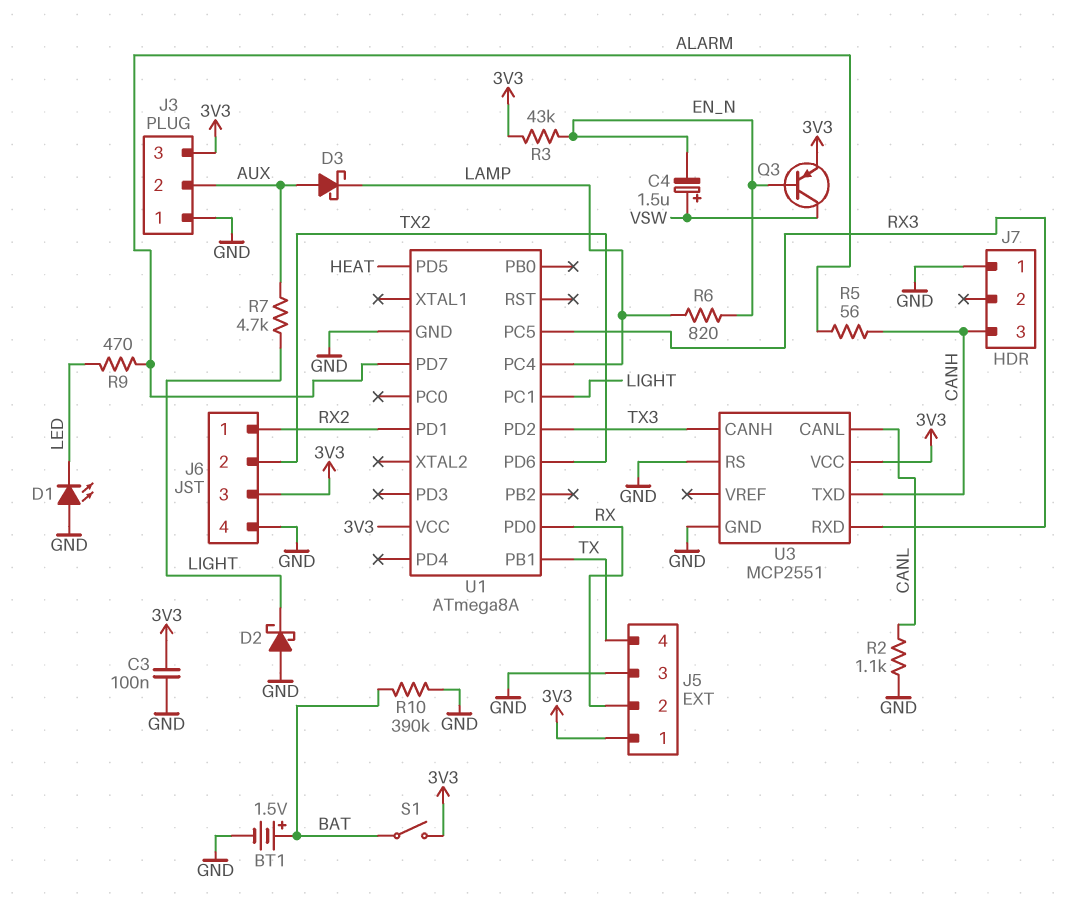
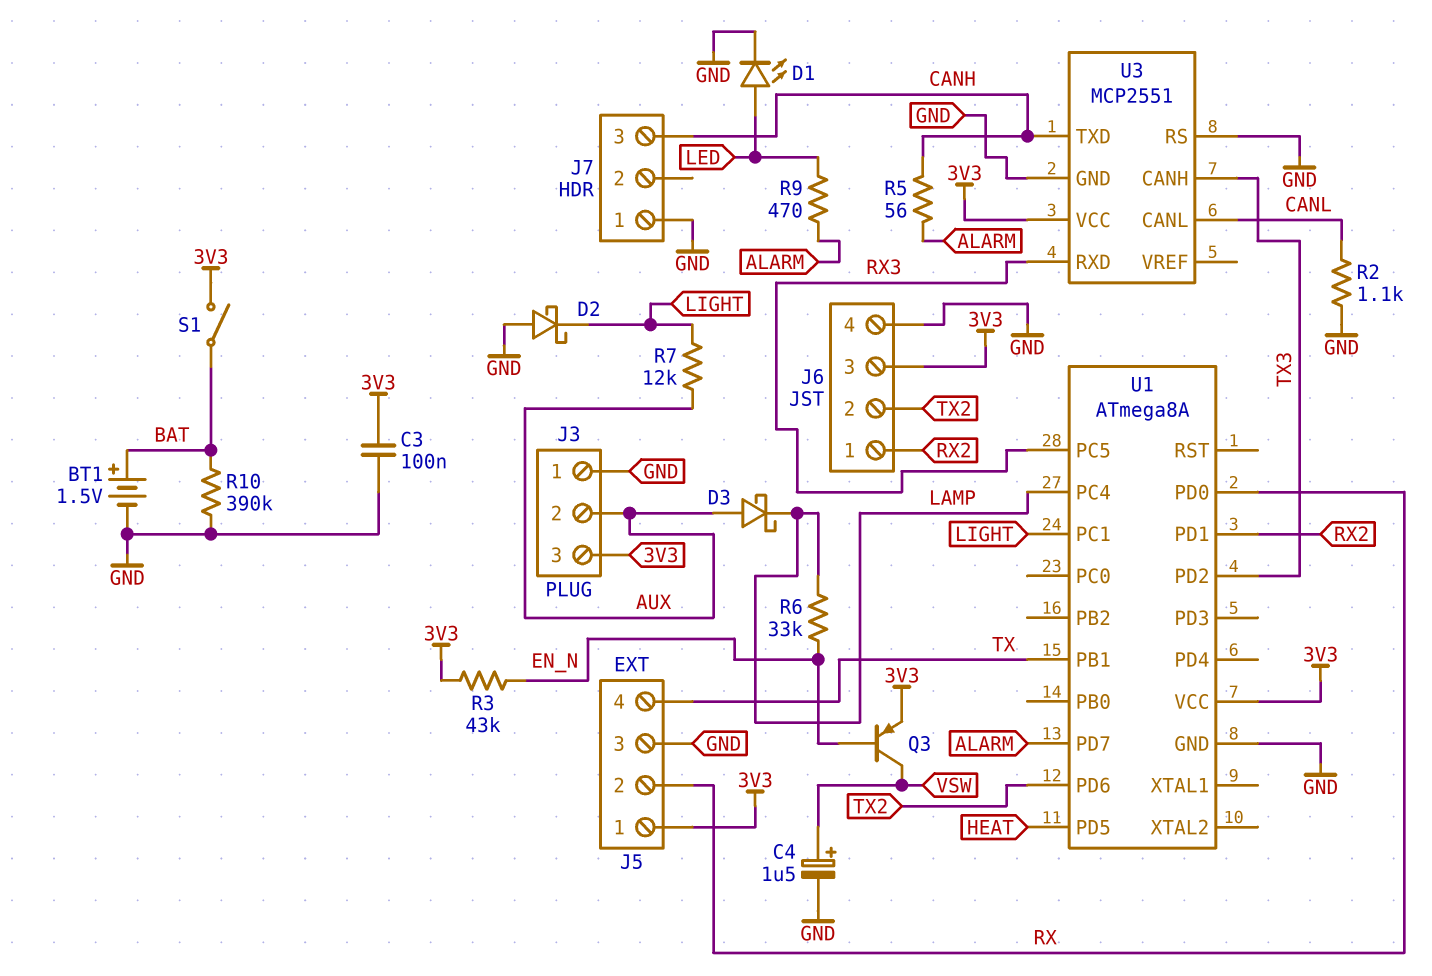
C4: 1.5uF (plus VSW, minus EN_N) -> 1.5uF (plus VSW, minus GND)
D1: LED (A GND, K LED) -> LED (A LED, K GND)
R6: 820 (EN_N, LAMP) -> 33k (EN_N, LAMP)
R7: 4.7k (AUX, LIGHT) -> 12k (AUX, LIGHT)

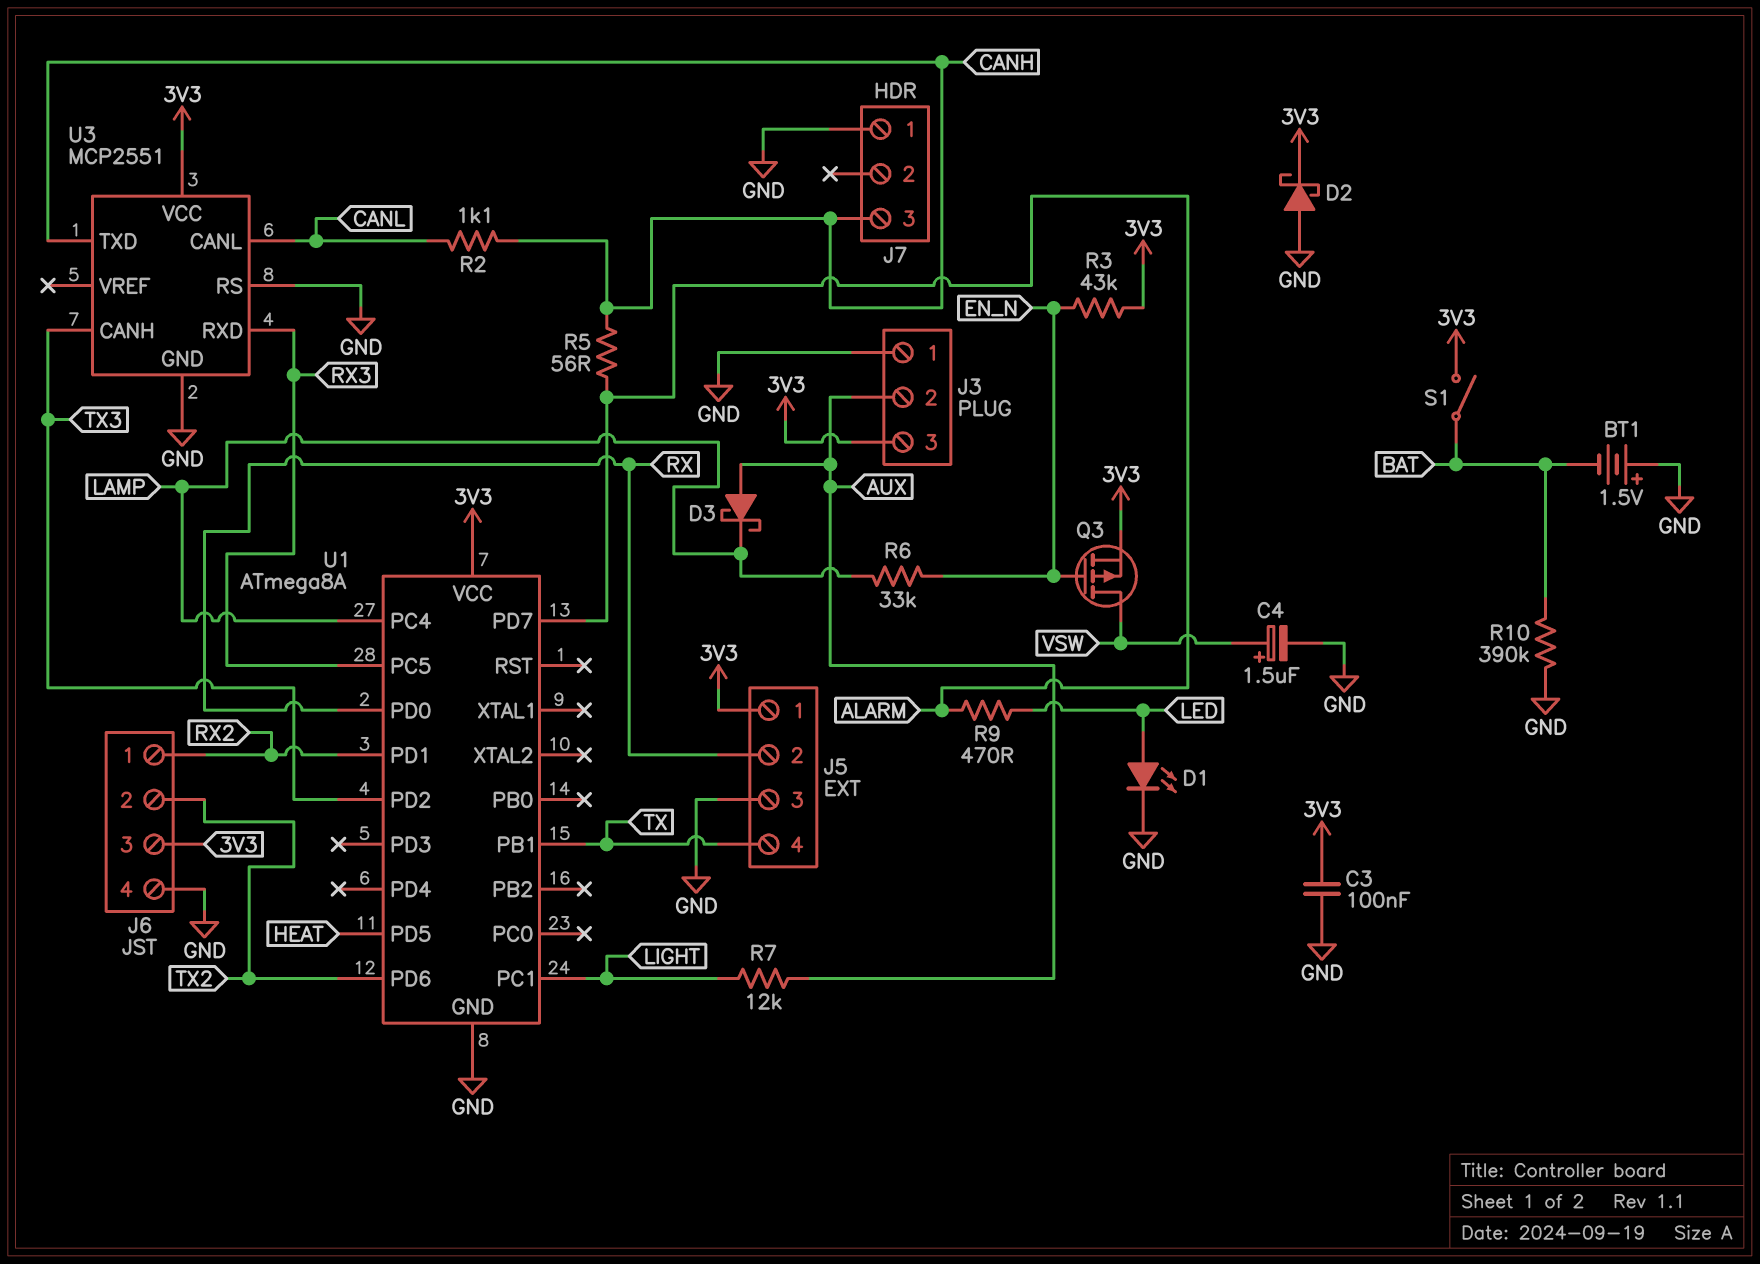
BT1: 1.5V (plus BAT, minus GND) -> 1.5V (plus GND, minus BAT)
D2: schottky (A GND, K LIGHT) -> schottky (A GND, K 3V3)
Q3: PNP (B EN_N, C VSW, E 3V3) -> PMOS (G EN_N, D VSW, S 3V3)
R2: 1.1k (CANL, GND) -> 1.1k (CANH, CANL)

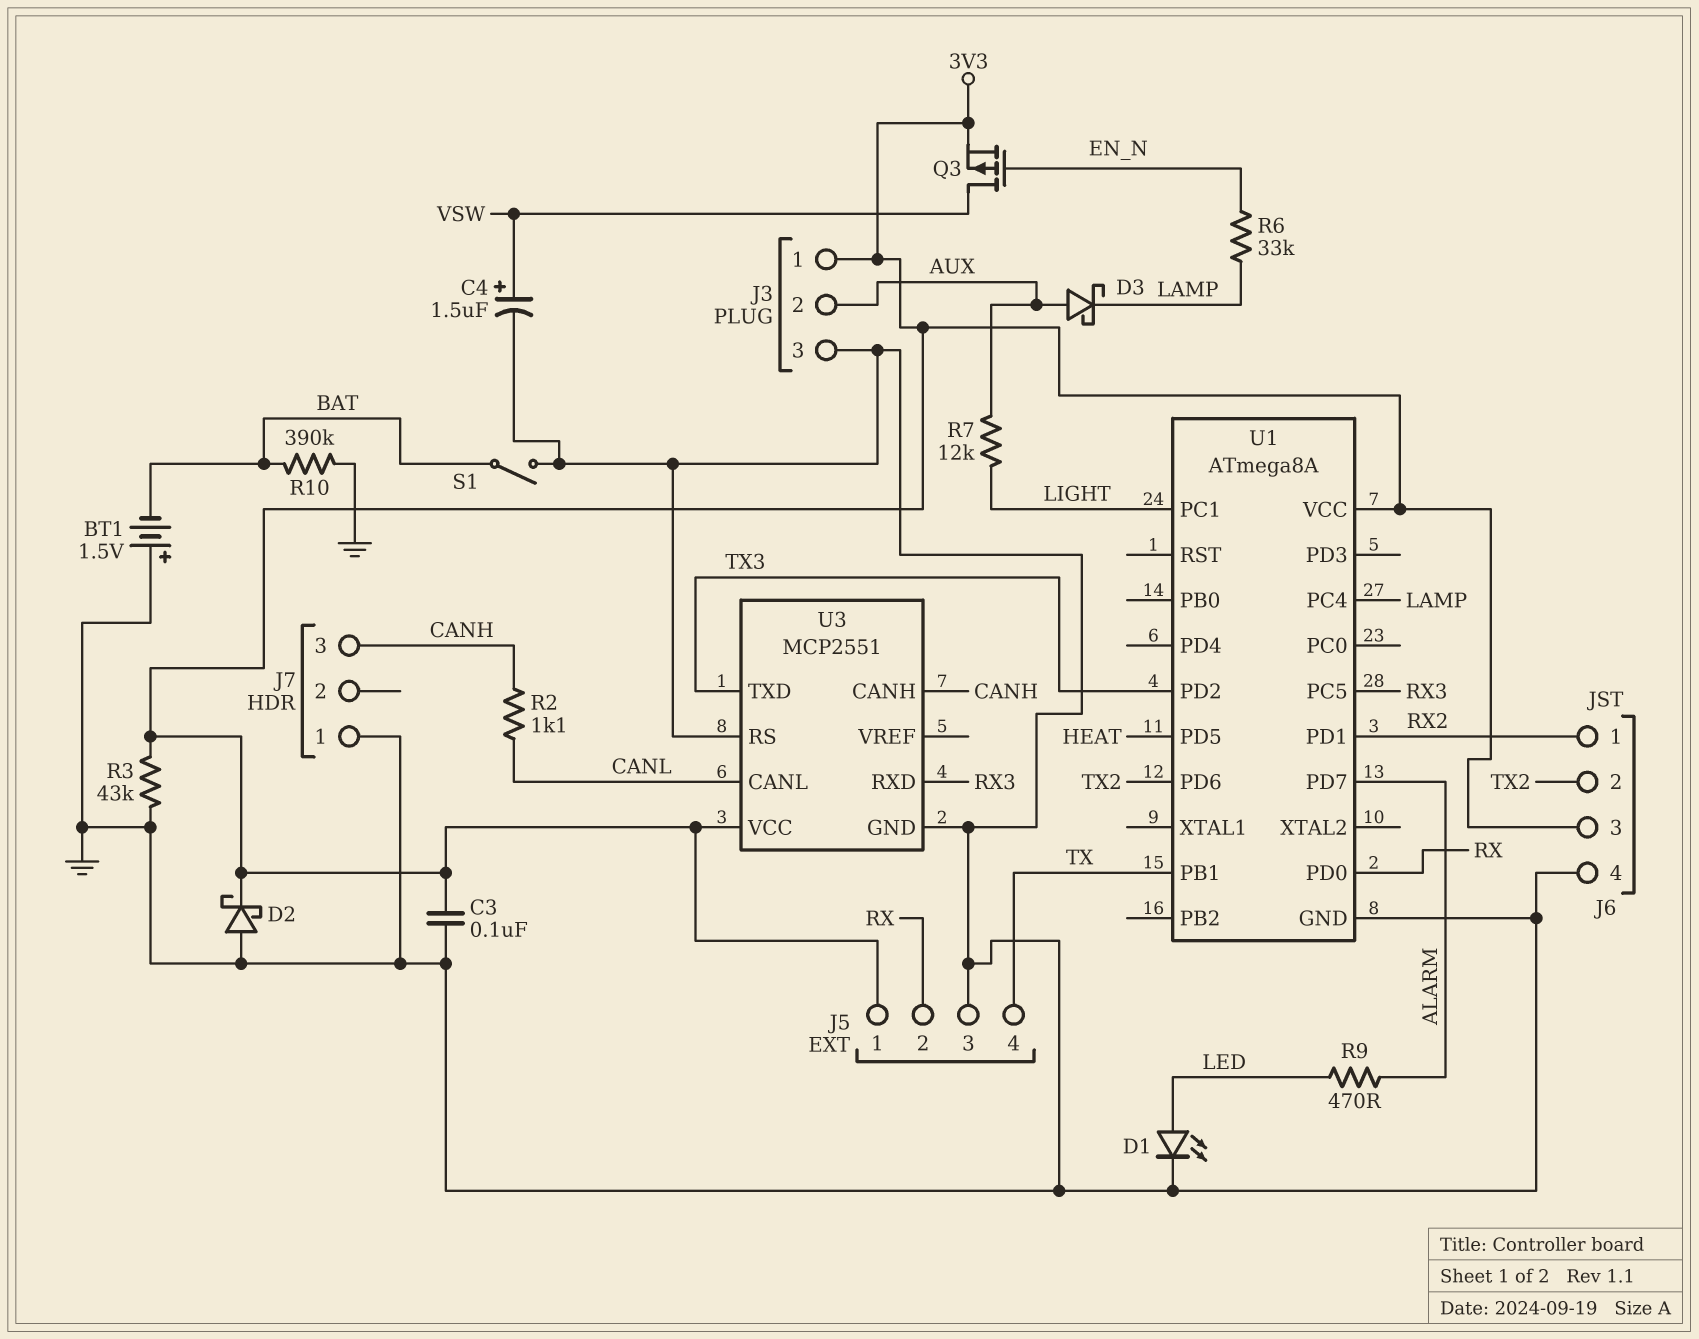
J3 pin 1: GND -> 3V3
J3 pin 3: 3V3 -> GND
R3: 43k (3V3, EN_N) -> 43k (3V3, GND)
R5: 56 (ALARM, CANH) -> none
S1: switch (3V3, BAT) -> switch (BAT, GND)
U3 pin CANH: TX3 -> CANH
U3 pin TXD: CANH -> TX3

